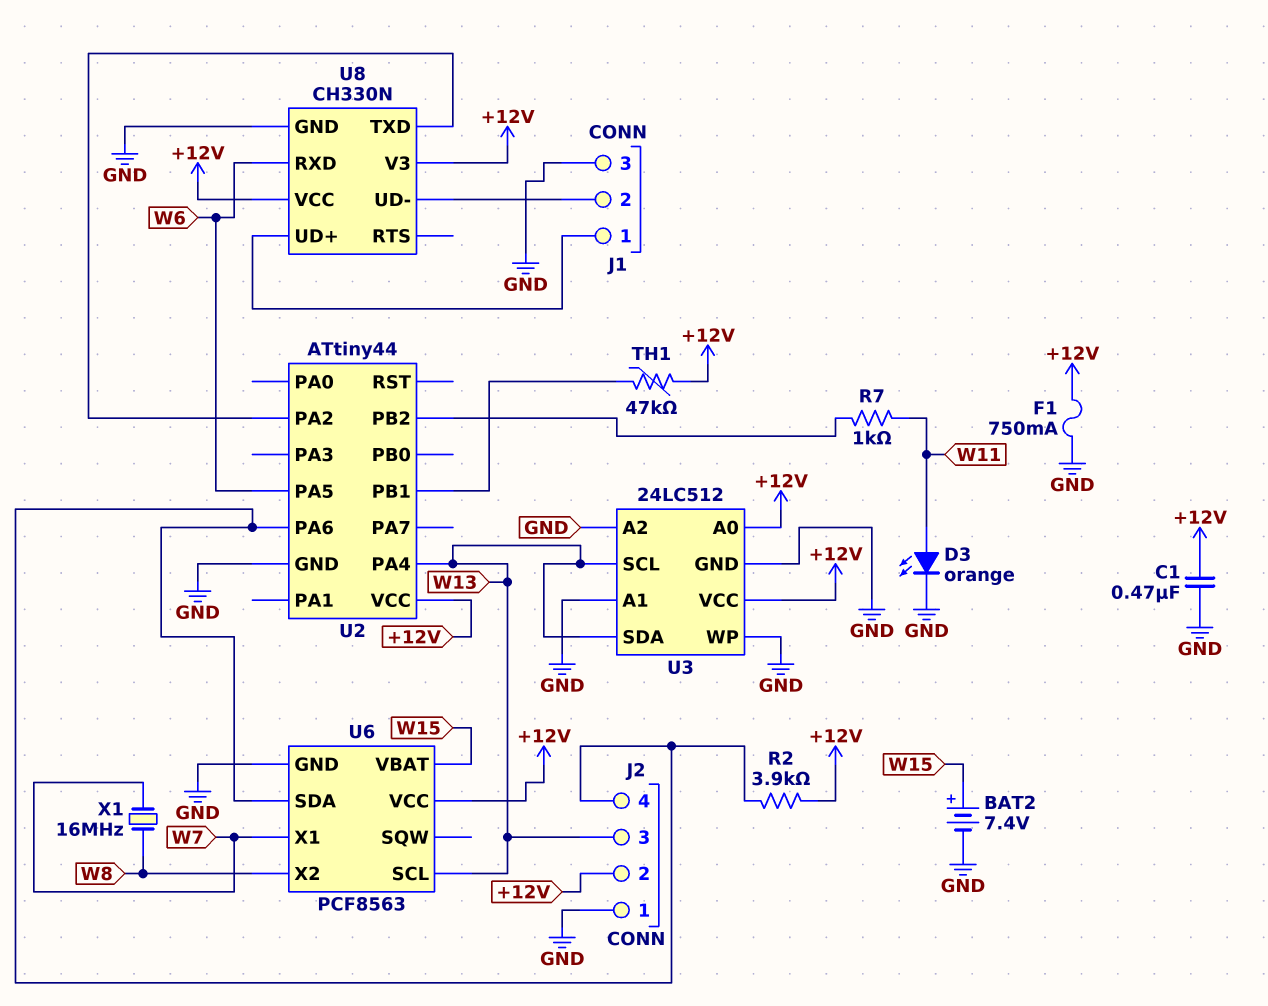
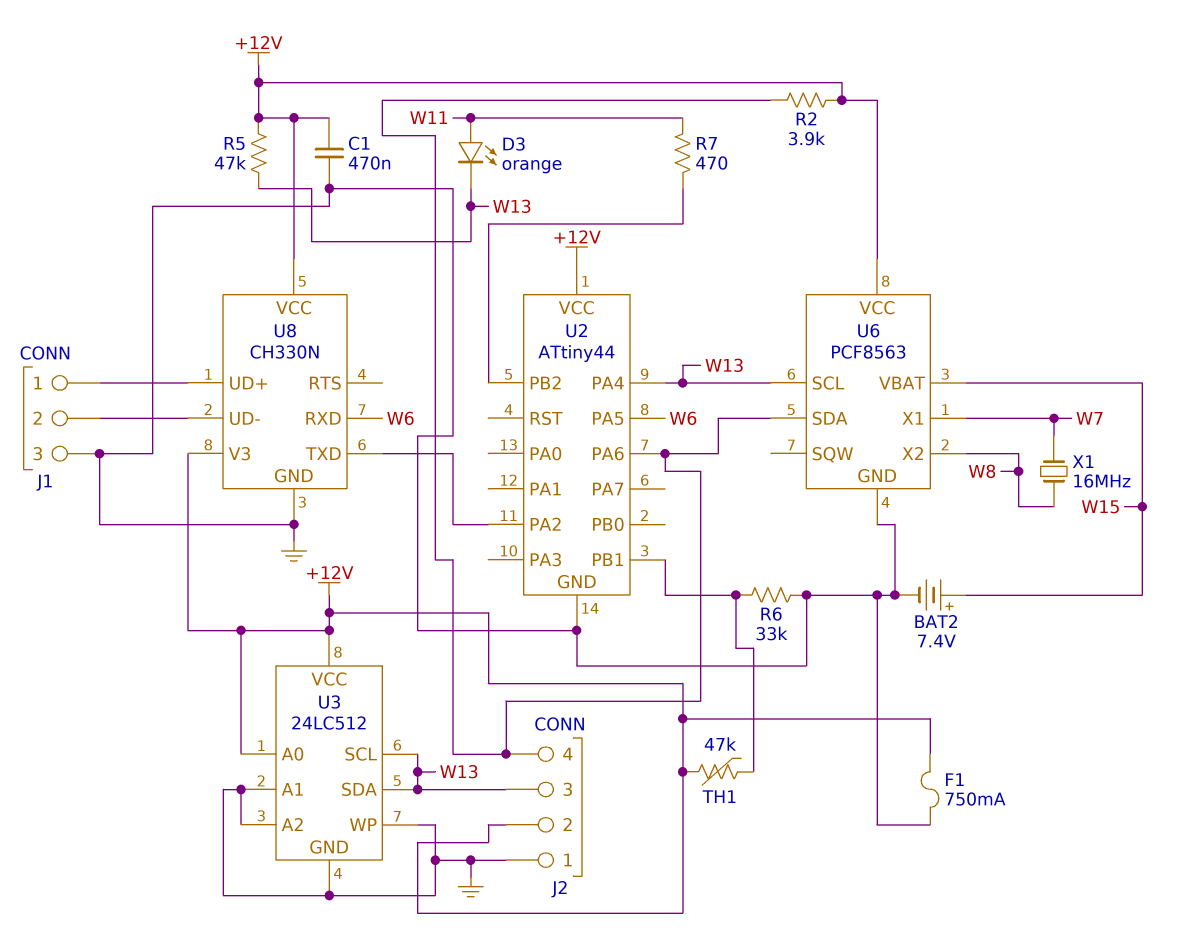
D3: LED orange (A W11, K GND) -> LED orange (A W11, K W13)
R5: none -> 47k (+12V, W13)
R6: none -> 33k (GND, U2/PB1)
R7: 1k (U2/PB2, W11) -> 470 (U2/PB2, W11)

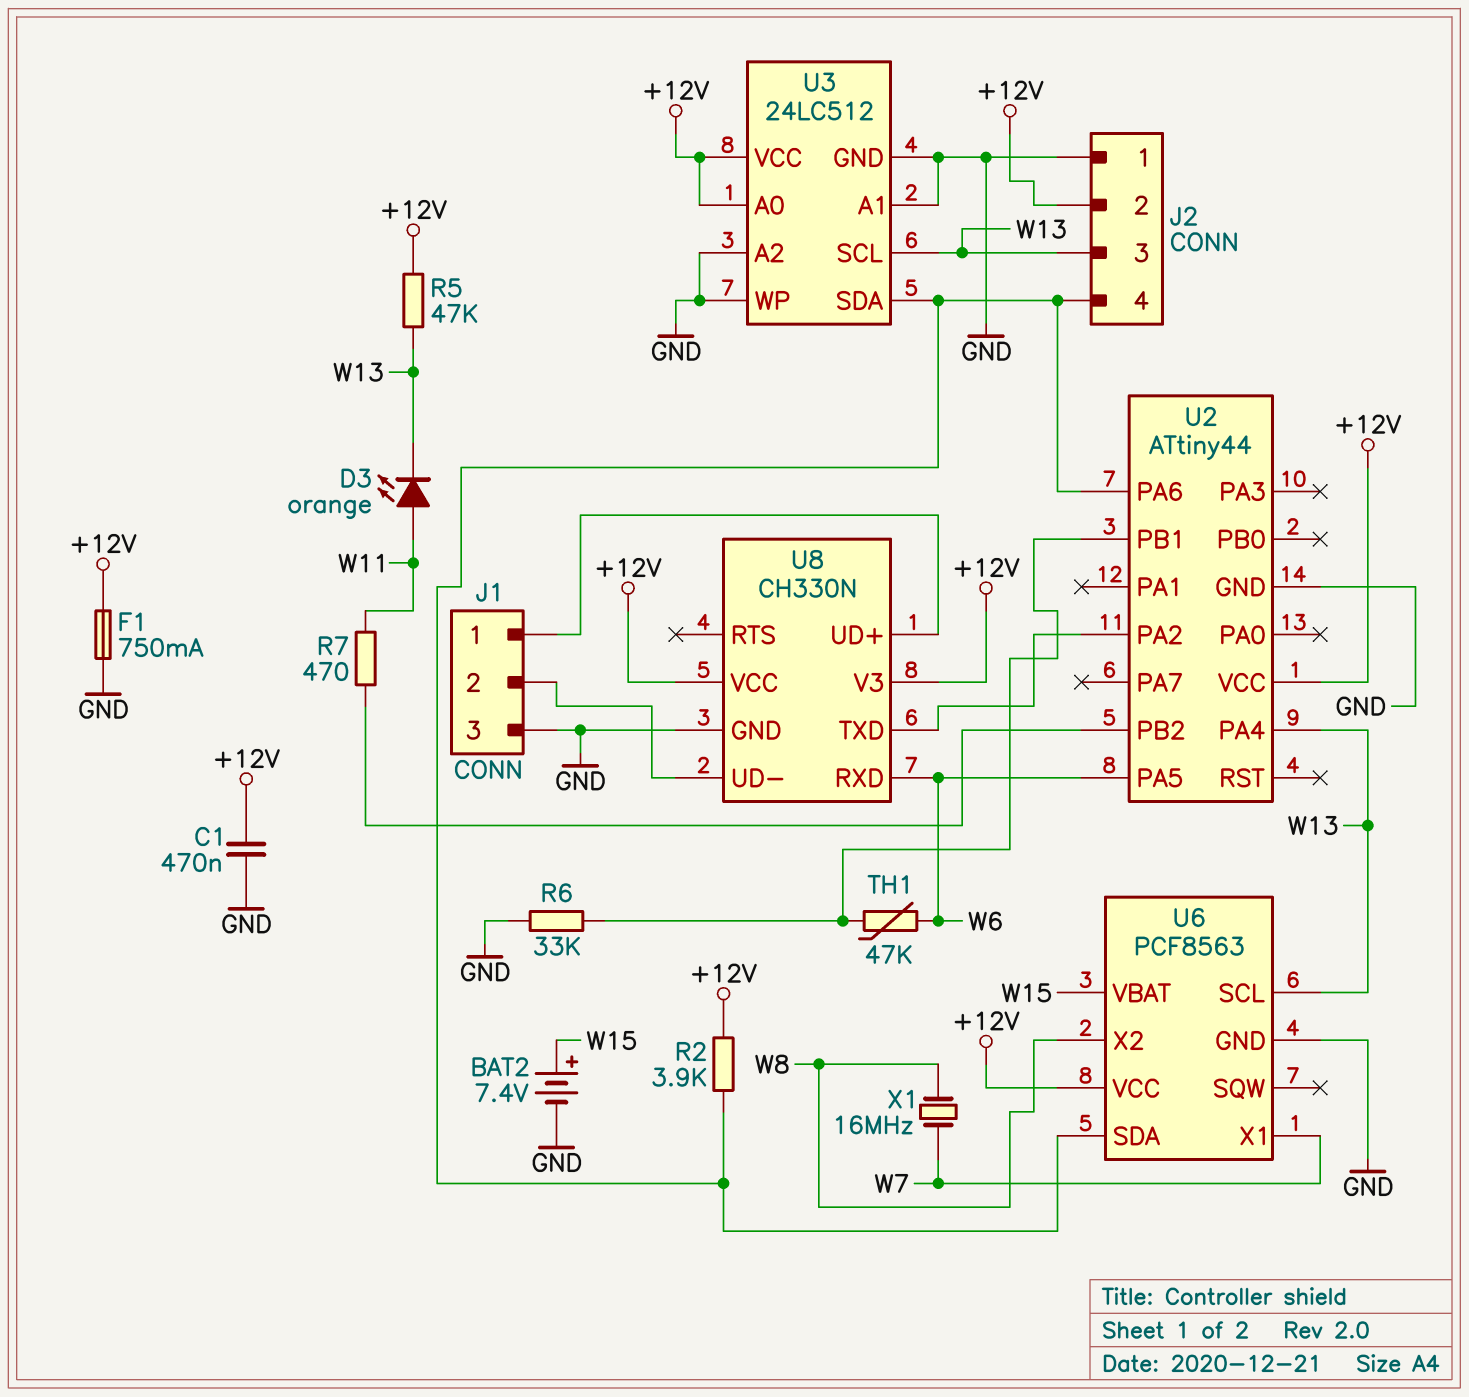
TH1: 47k (+12V, U2/PB1) -> 47k (U2/PB1, W6)
U3 pin SDA: W13 -> J2/4

